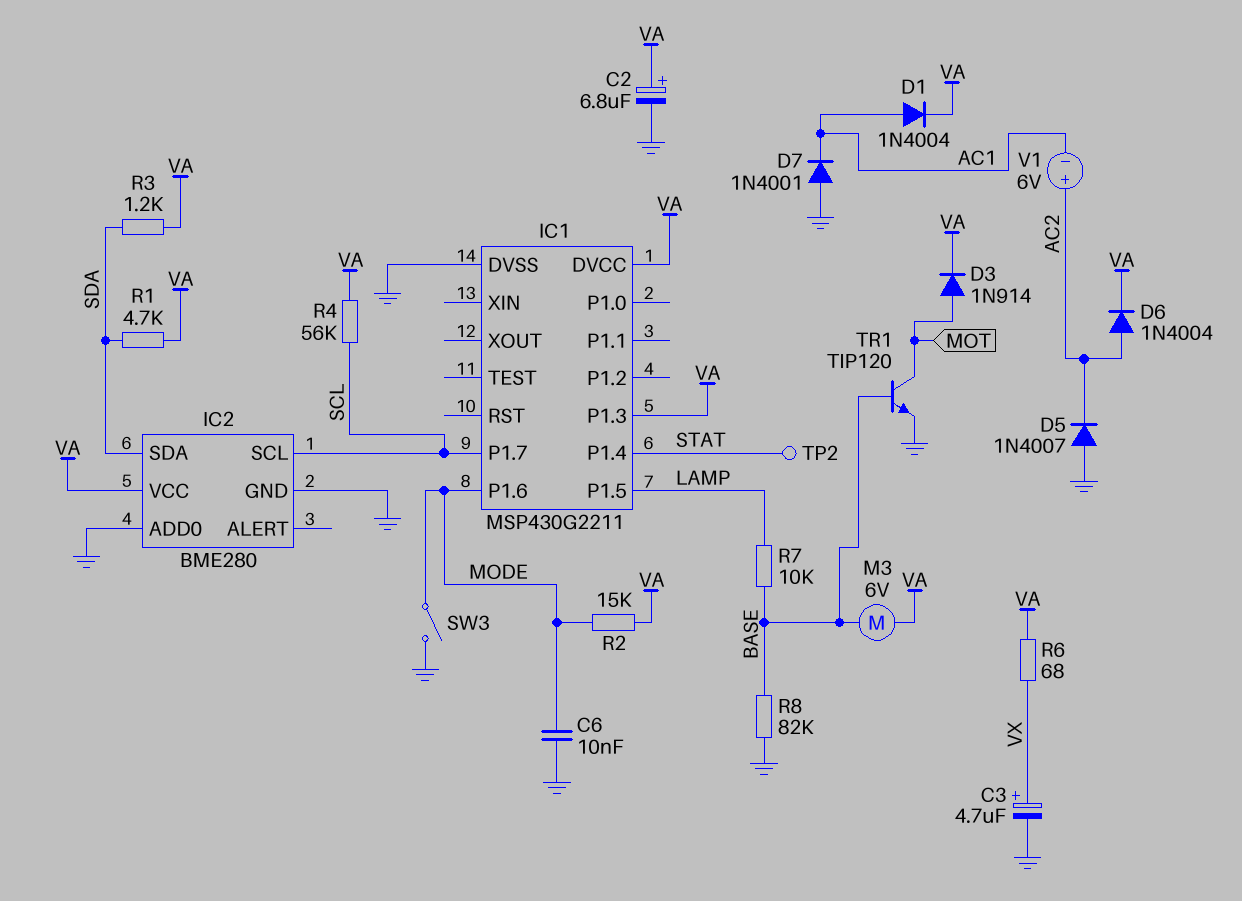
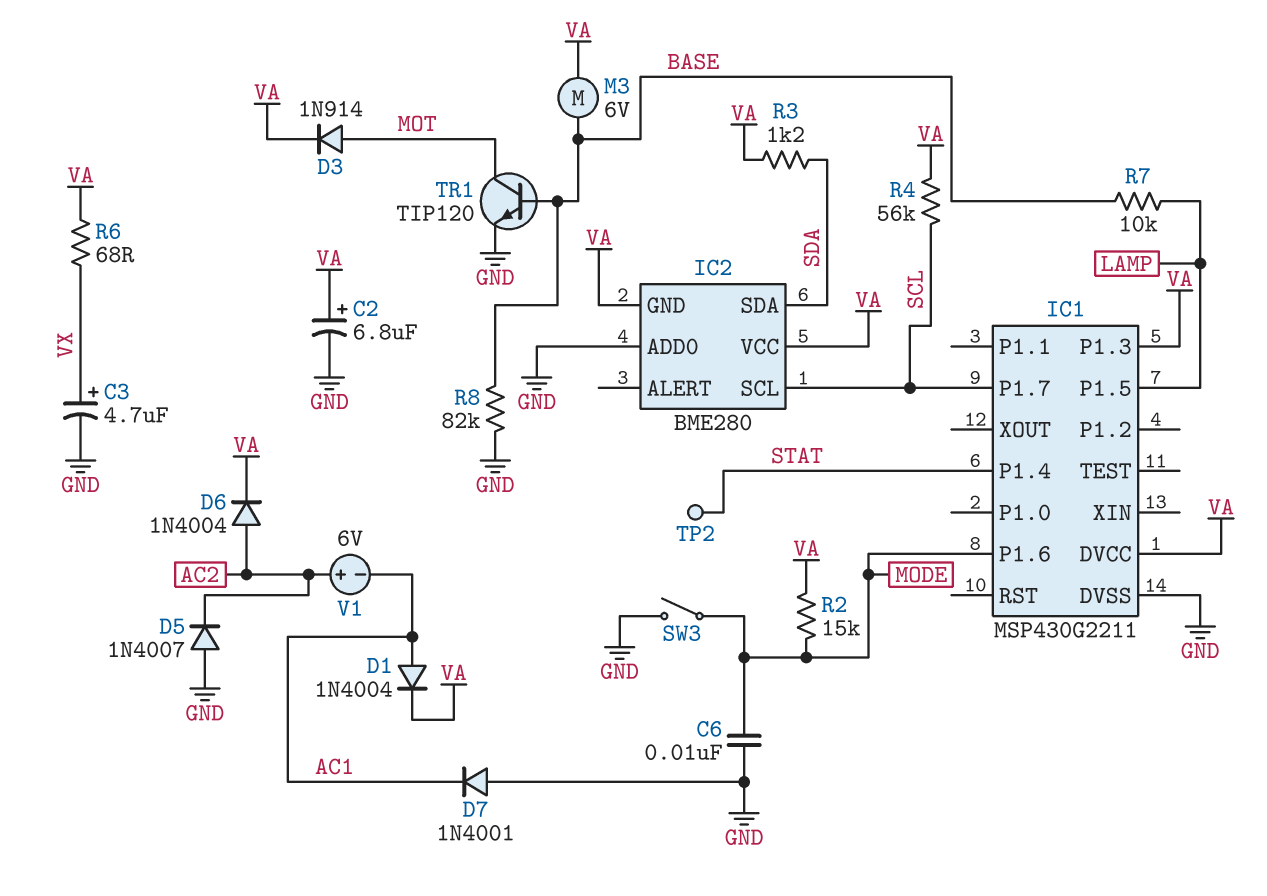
IC2 pin GND: GND -> VA
R1: 4.7k (SDA, VA) -> none

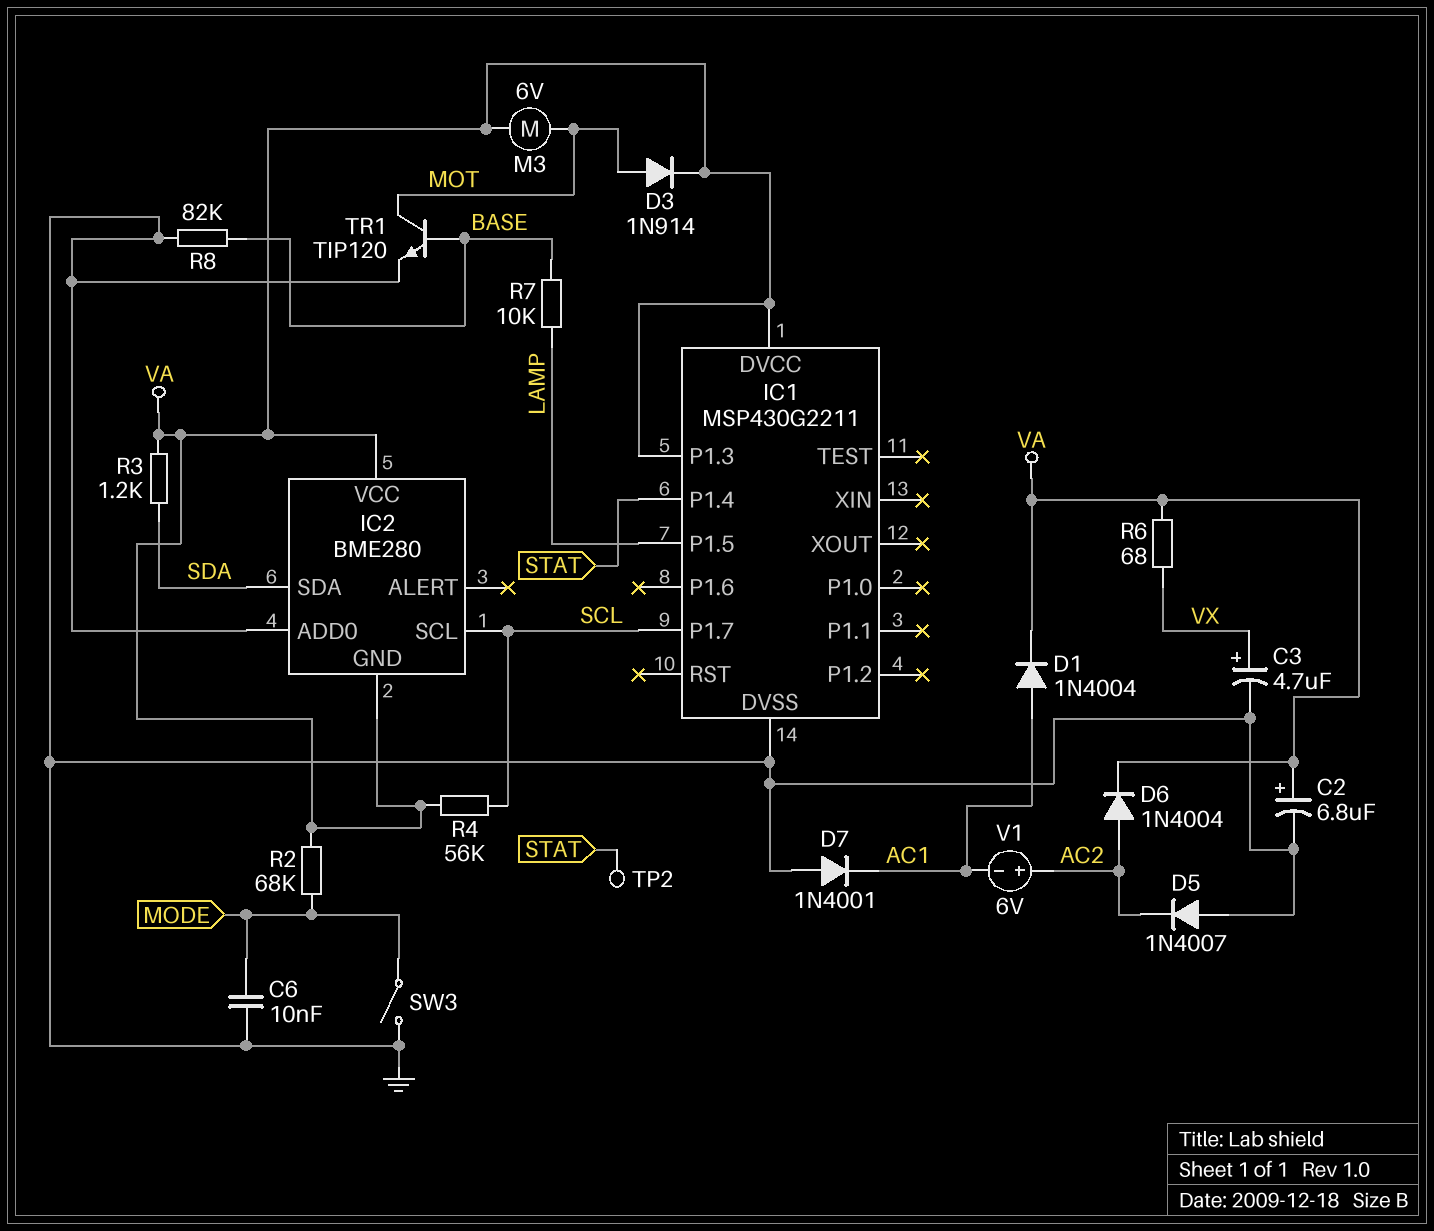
IC1 pin P1.6: MODE -> none
M3: motor 6V (BASE, VA) -> motor 6V (MOT, VA)
R2: 15k (MODE, VA) -> 68k (MODE, VA)

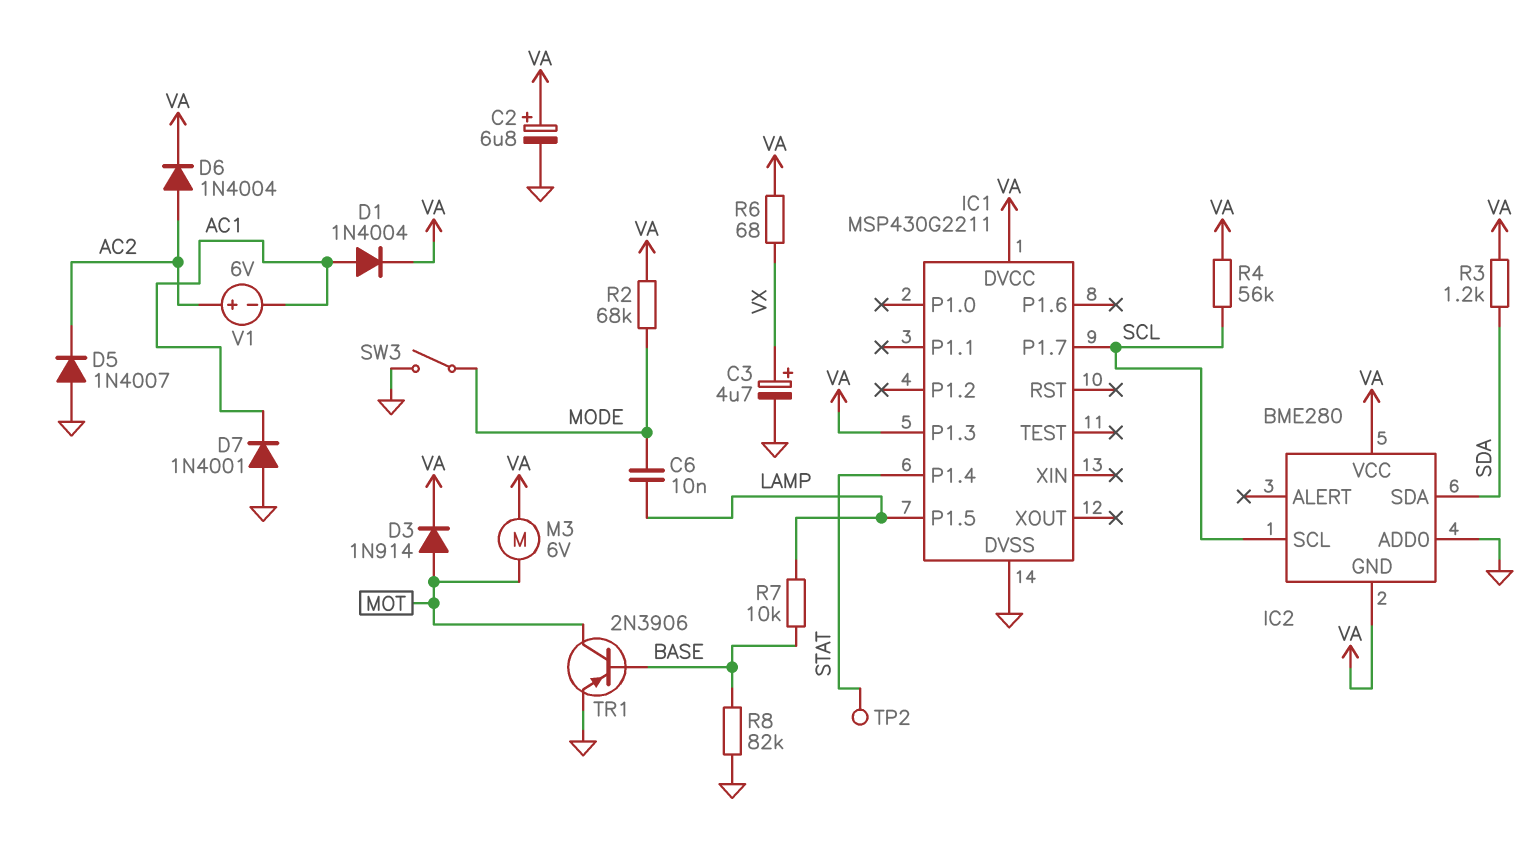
C6: 10nF (GND, MODE) -> 10nF (LAMP, MODE)
TR1: NPN TIP120 (B BASE, C MOT, E GND) -> PNP 2N3906 (B BASE, C MOT, E GND)

